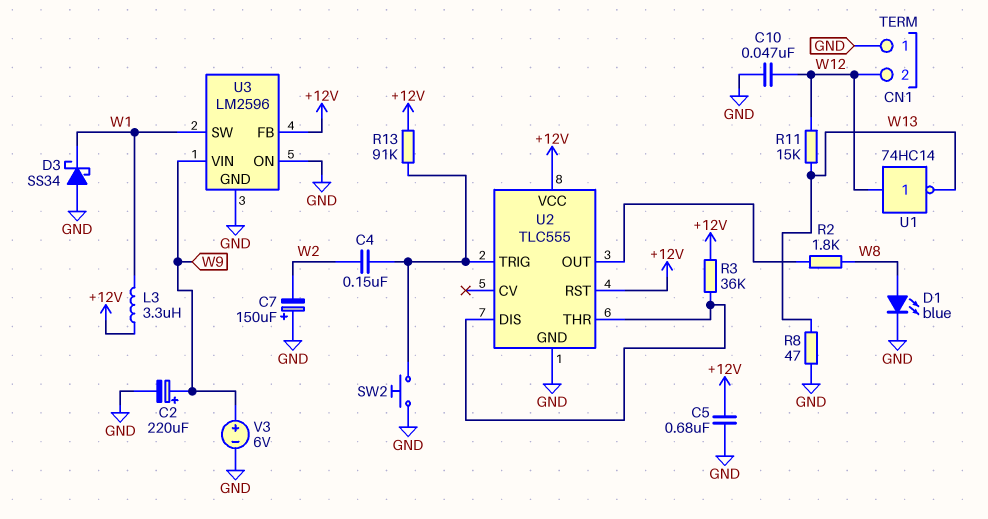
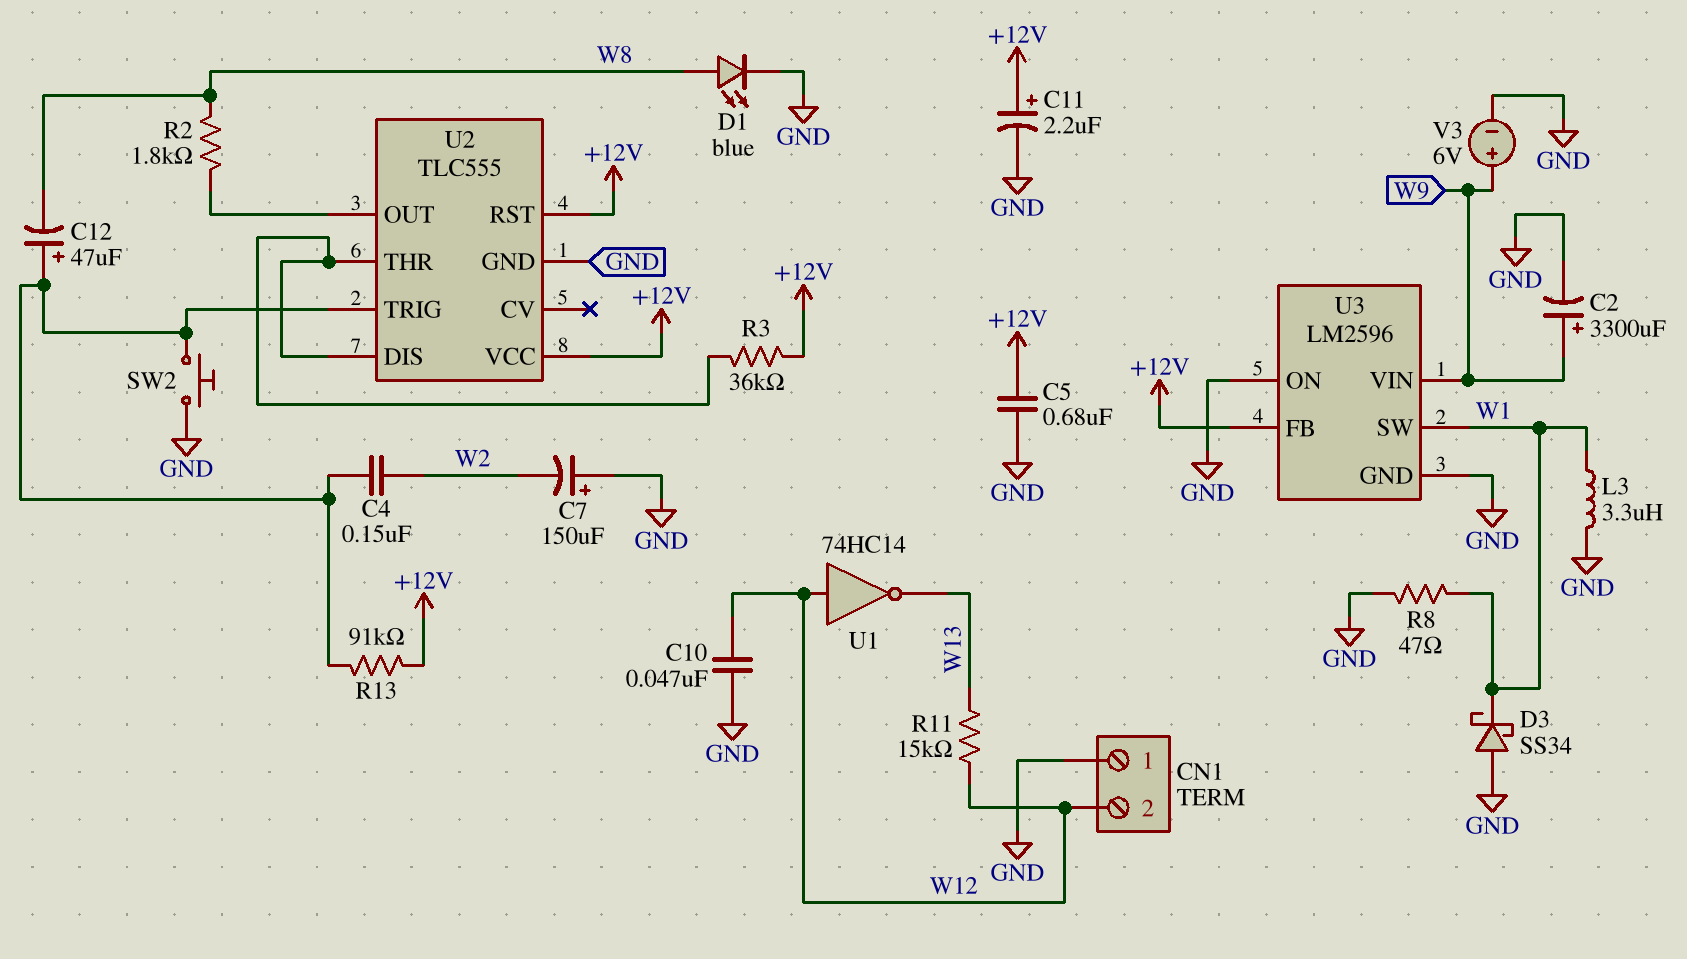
C2: 220uF (plus W9, minus GND) -> 3300uF (plus W9, minus GND)
C11: none -> 2.2uF (plus +12V, minus GND)
C12: none -> 47uF (plus U2/TRIG, minus W8)
L3: 3.3uH (+12V, W1) -> 3.3uH (GND, W1)
R8: 47 (GND, W13) -> 47 (GND, W1)

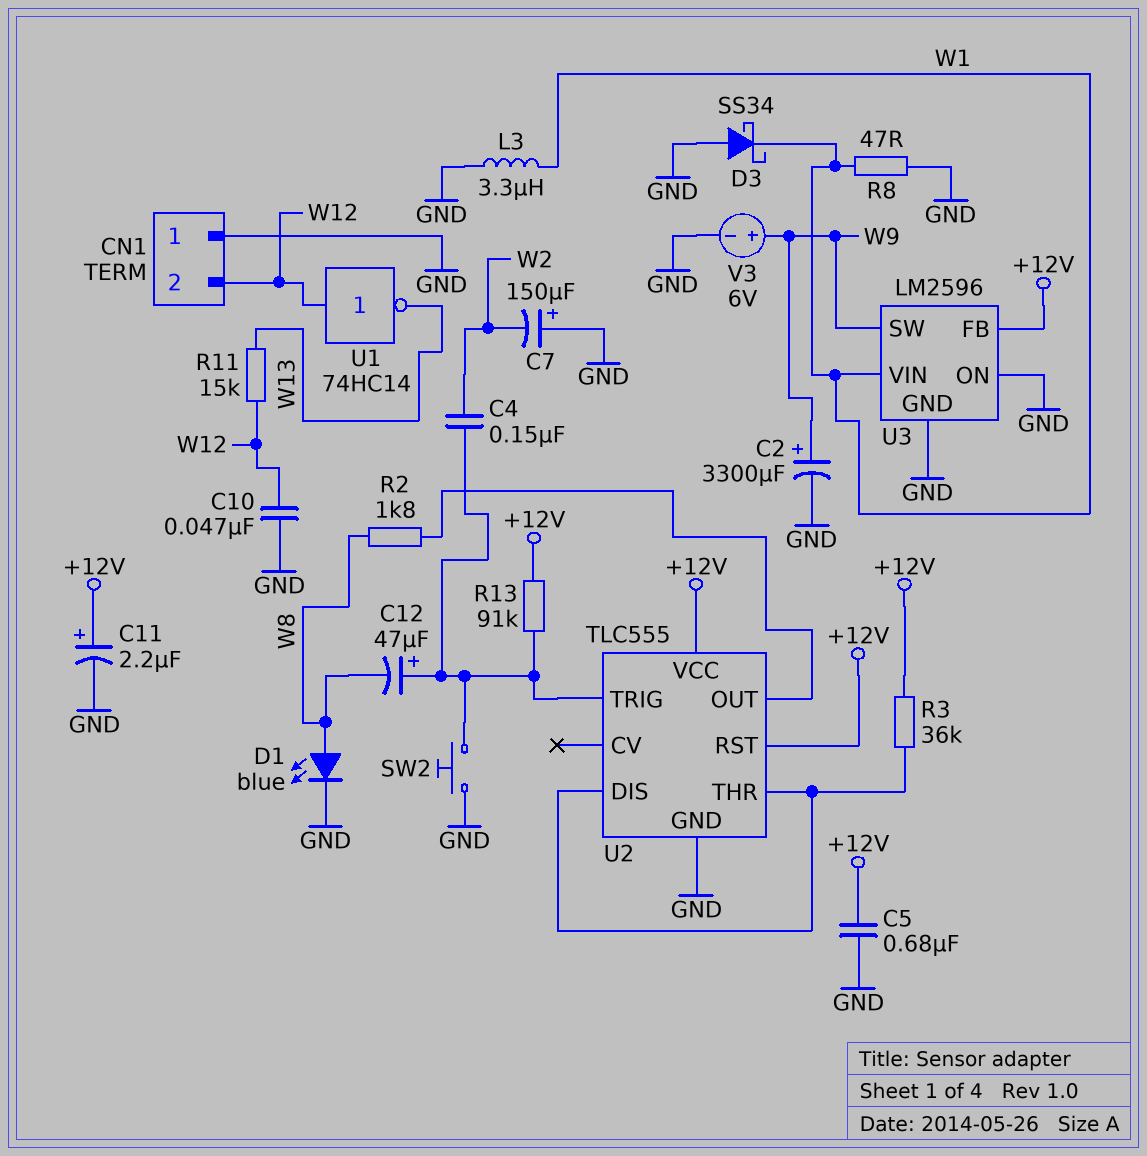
U3 pin SW: W1 -> W9
U3 pin VIN: W9 -> W1

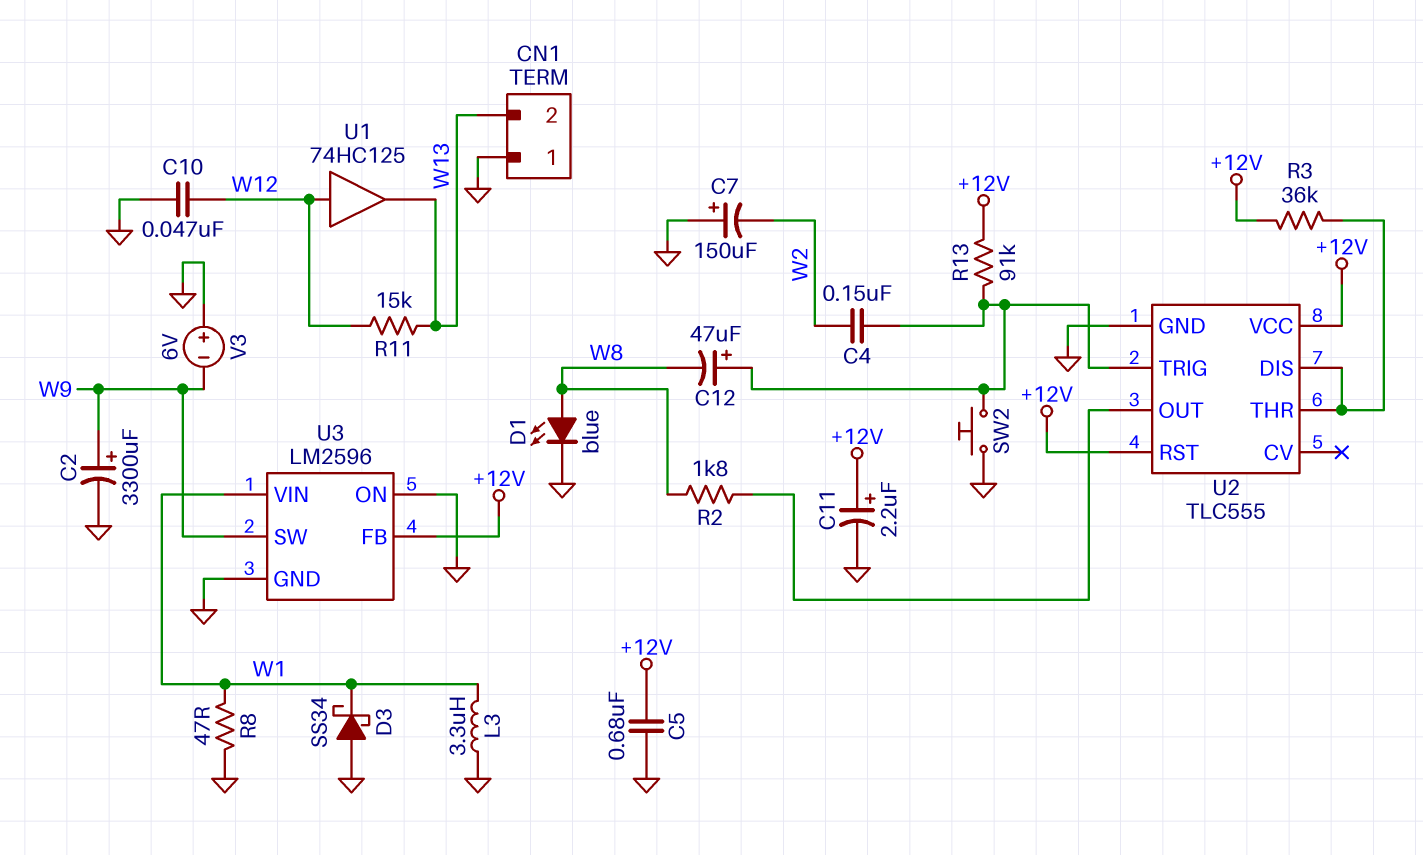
CN1 pin 2: W12 -> W13
U1: NOT 74HC14 (in W12, out W13) -> buffer 74HC125 (in W12, out W13)
V3: 6V (plus W9, minus GND) -> 6V (plus GND, minus W9)

